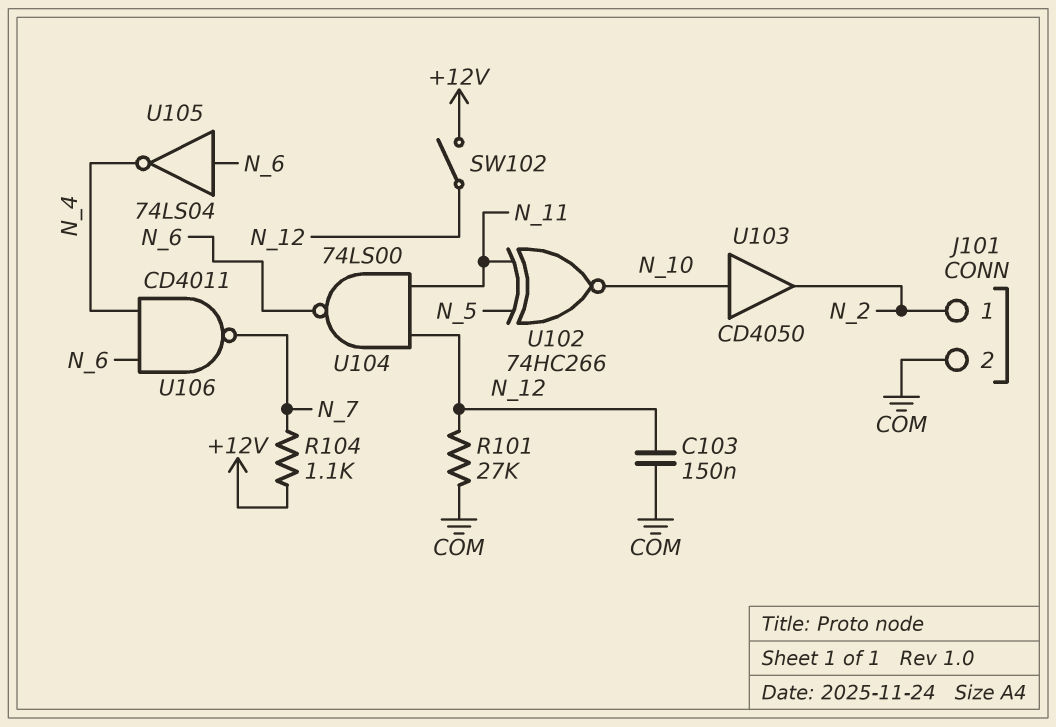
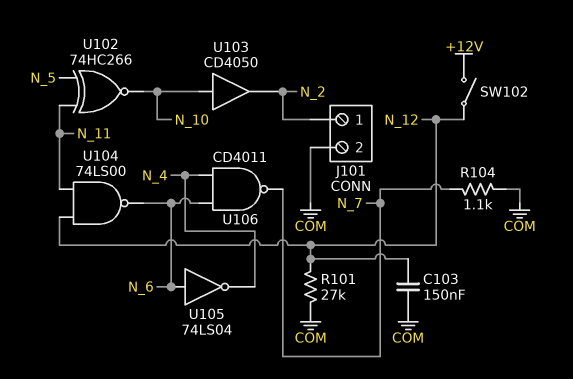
R104: 1.1k (+12V, N_7) -> 1.1k (COM, N_7)

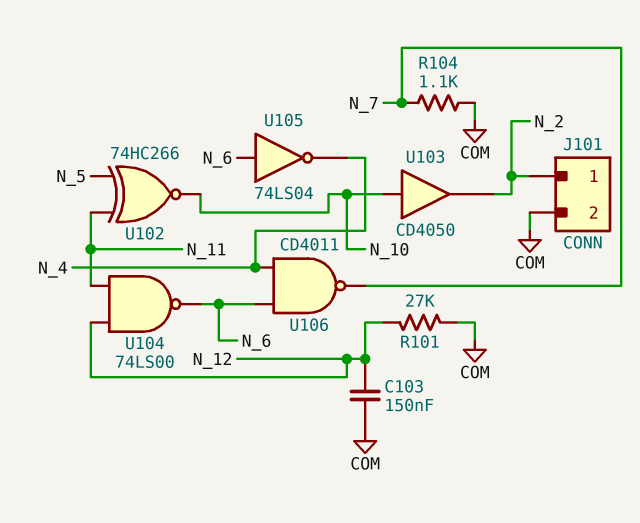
SW102: switch (+12V, N_12) -> none

